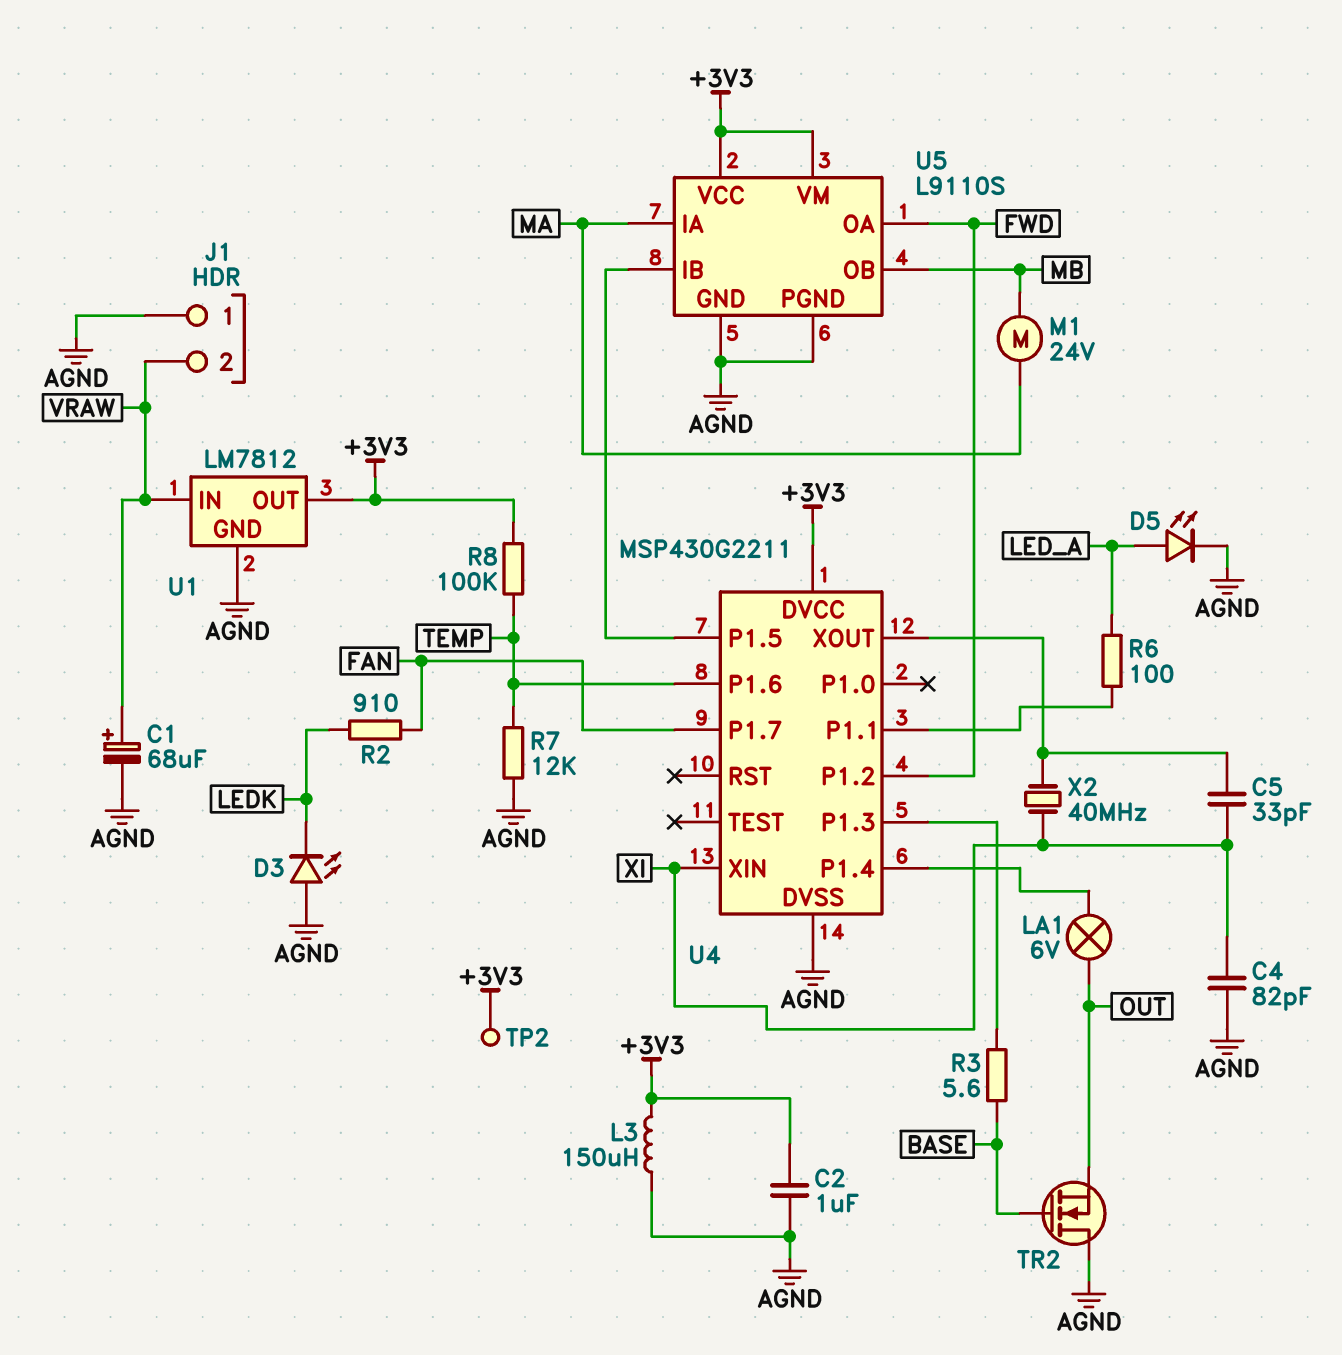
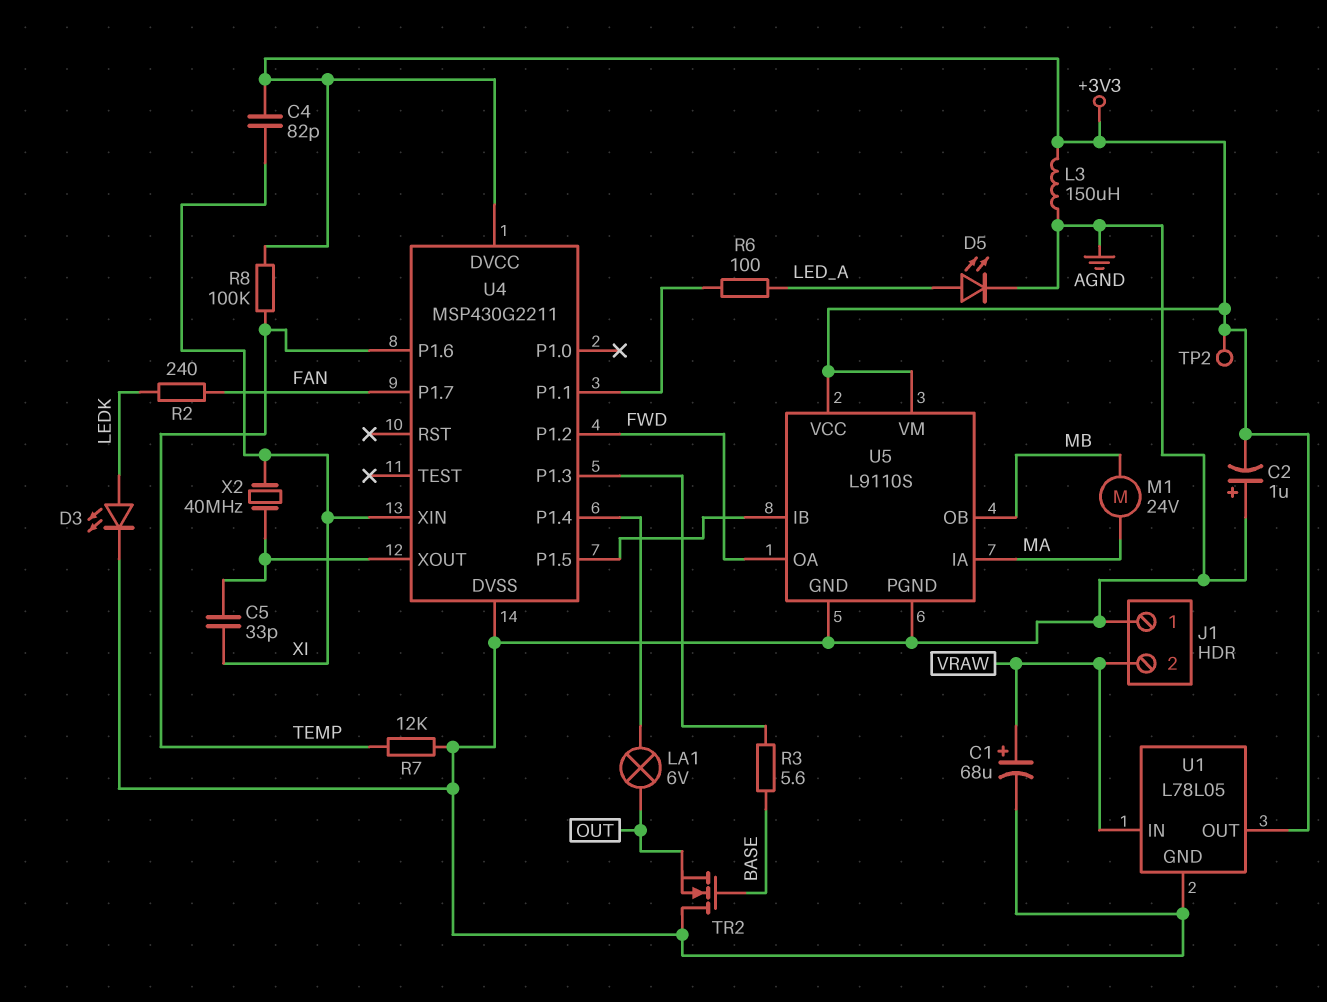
C2: 1uF (+3V3, AGND) -> 1uF (plus AGND, minus +3V3)
C4: 82pF (AGND, XI) -> 82pF (+3V3, XI)
D3: LED (A AGND, K LEDK) -> LED (A LEDK, K AGND)
R2: 910 (FAN, LEDK) -> 240 (FAN, LEDK)
U1: LM7812 -> L78L05

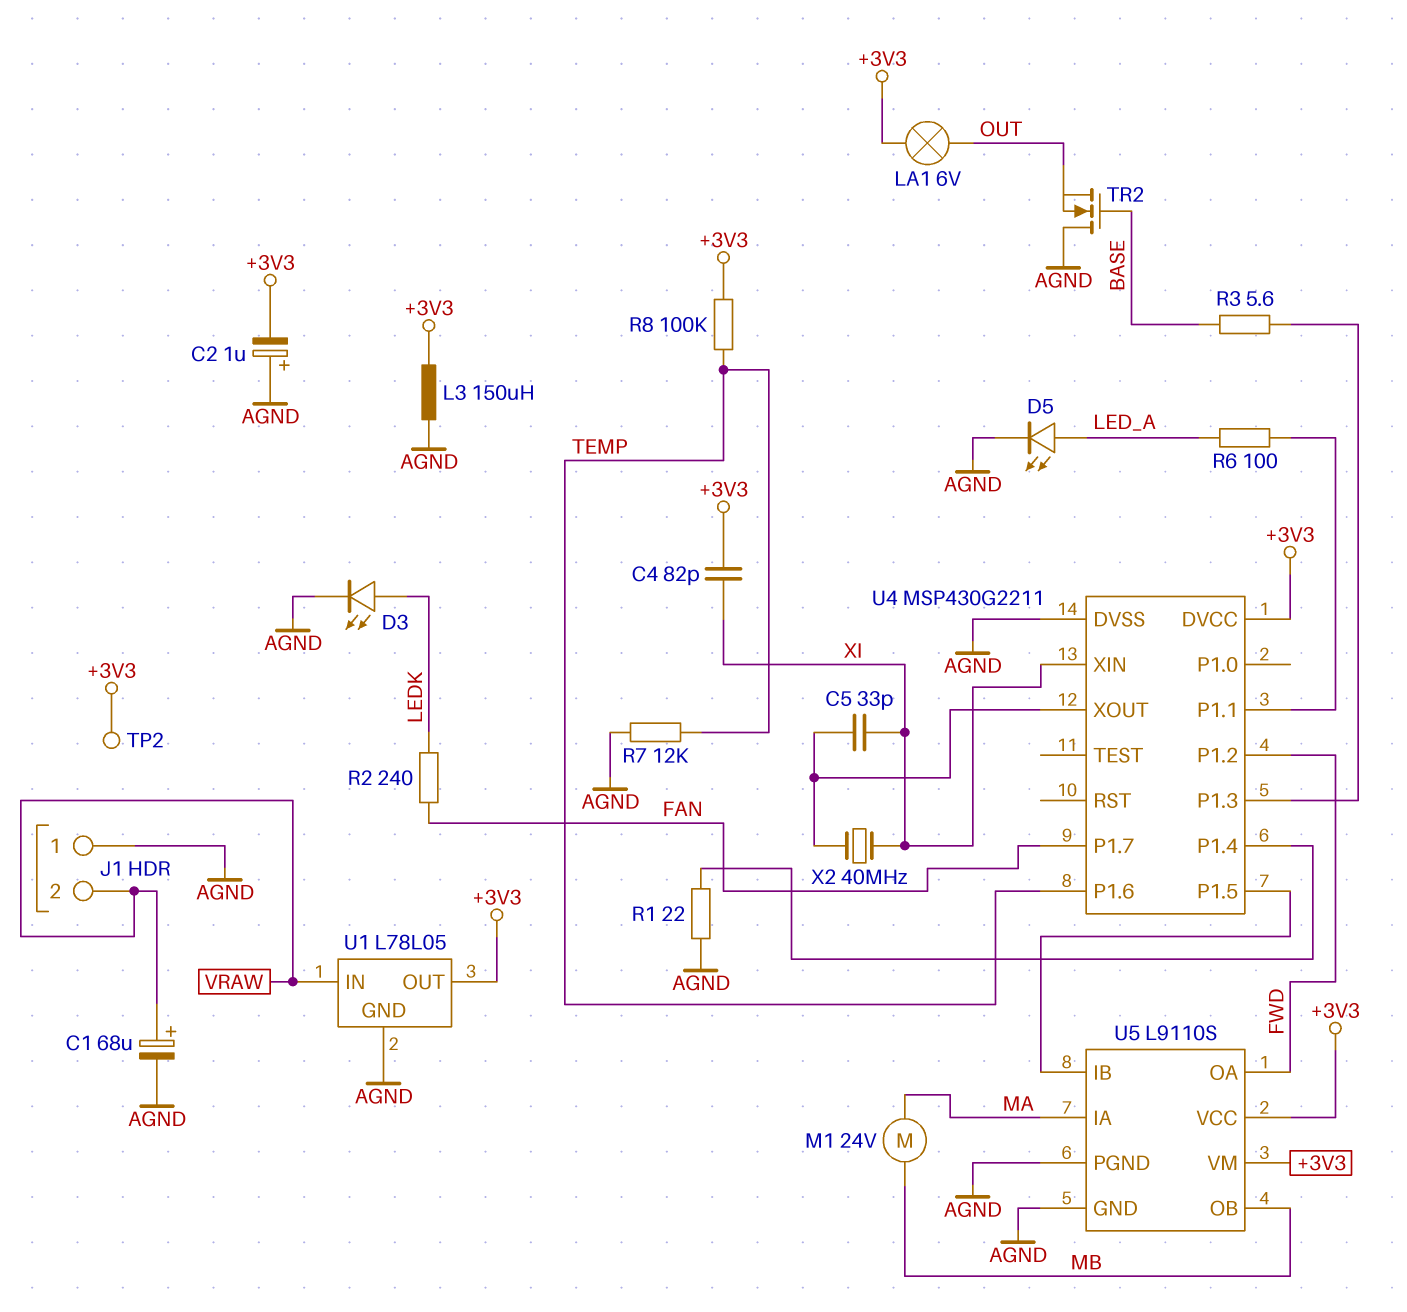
LA1: lamp 6V (OUT, U4/P1.4) -> lamp 6V (+3V3, OUT)
R1: none -> 22 (AGND, U4/P1.4)

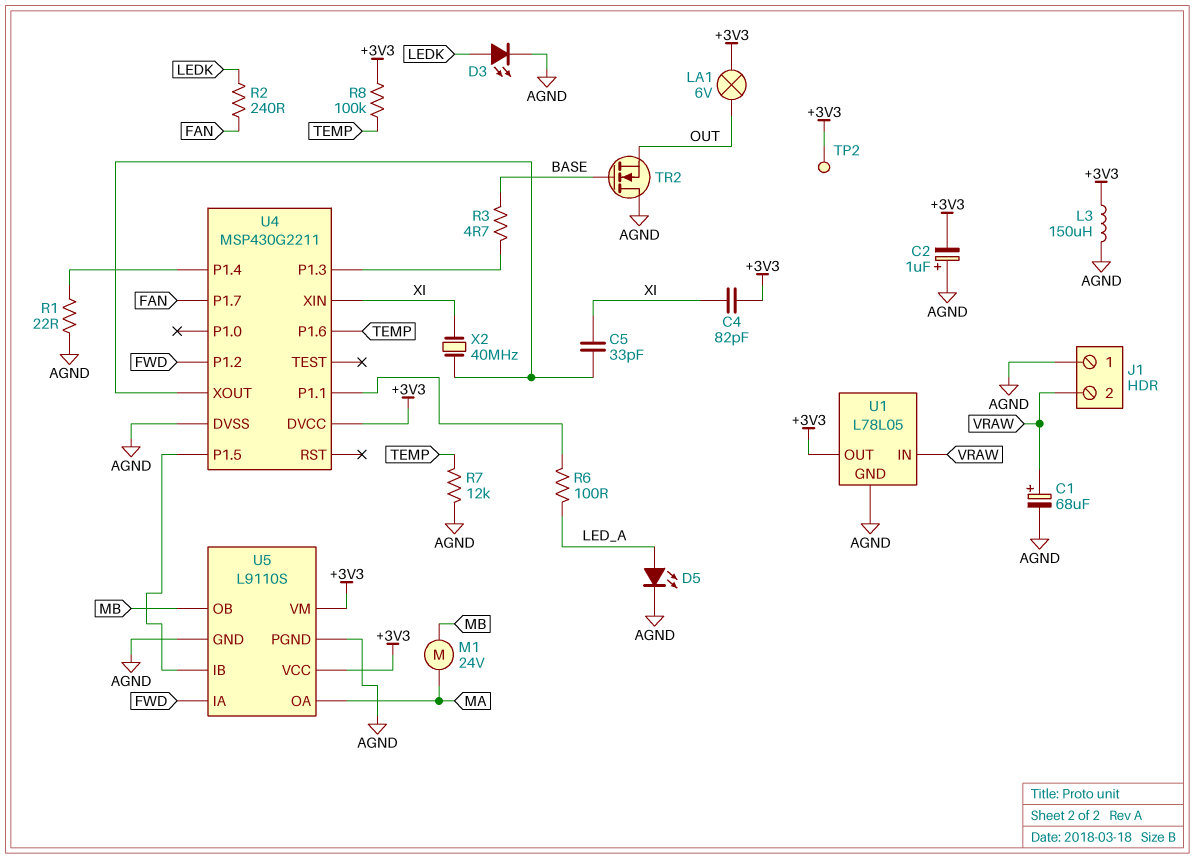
R3: 5.6 (BASE, U4/P1.3) -> 4.7 (BASE, U4/P1.3)
U5 pin IA: MA -> FWD
U5 pin OA: FWD -> MA

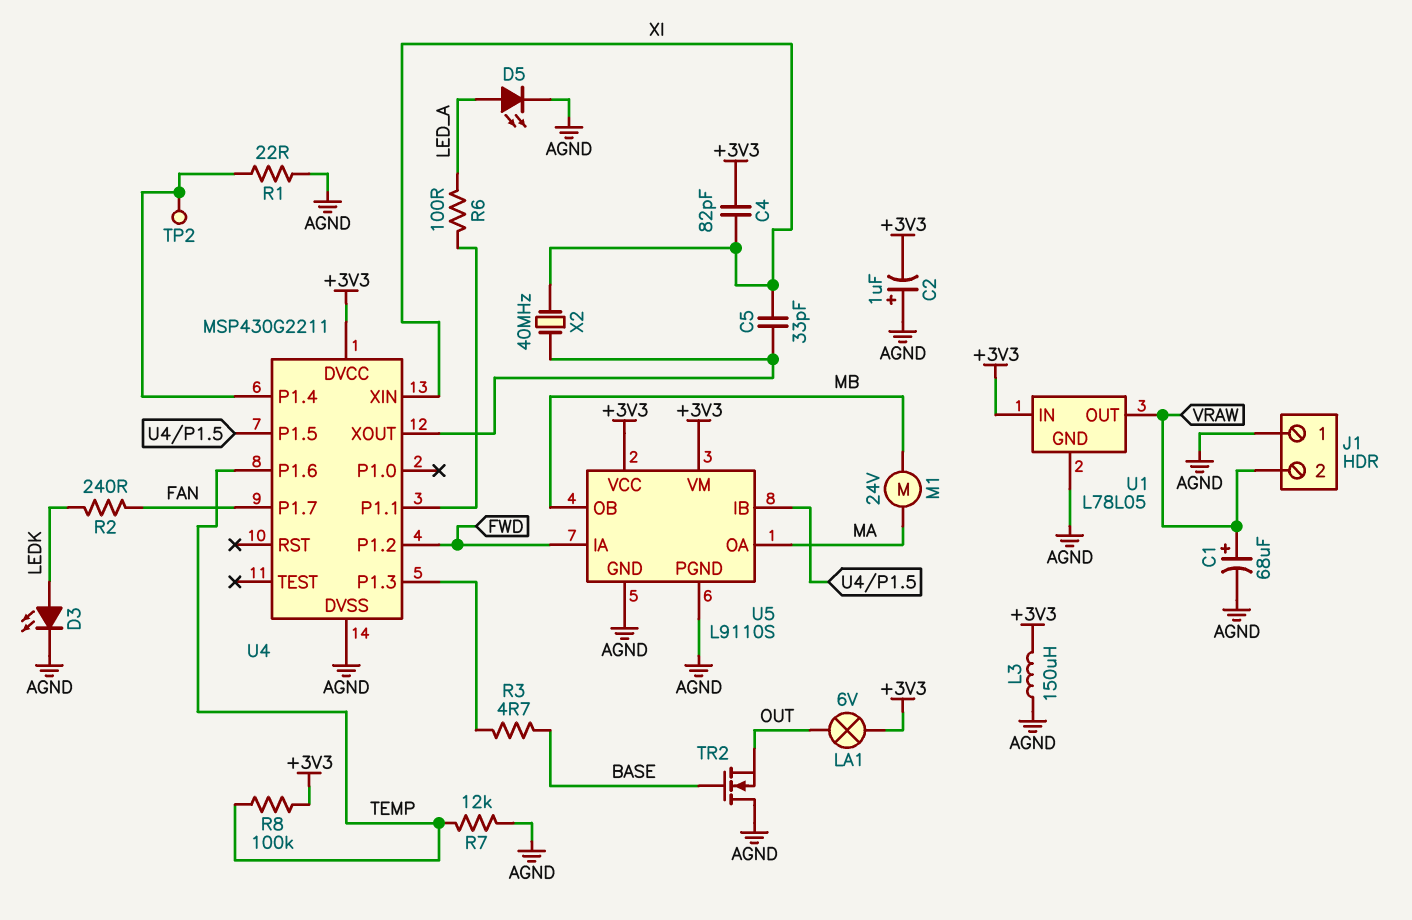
TP2: test point (+3V3) -> test point (U4/P1.4)
U1 pin IN: VRAW -> +3V3
U1 pin OUT: +3V3 -> VRAW

